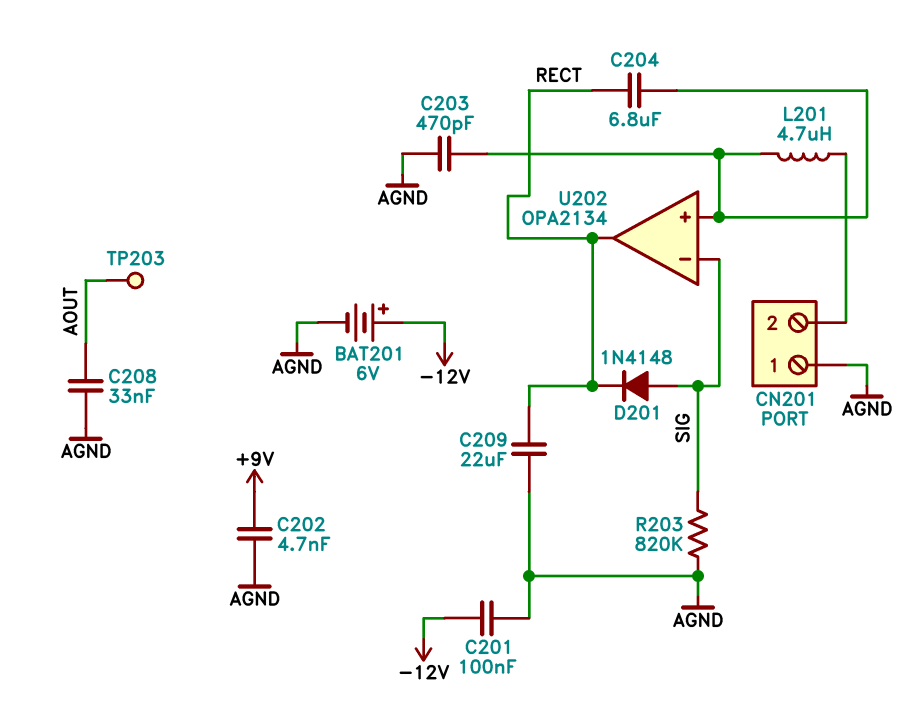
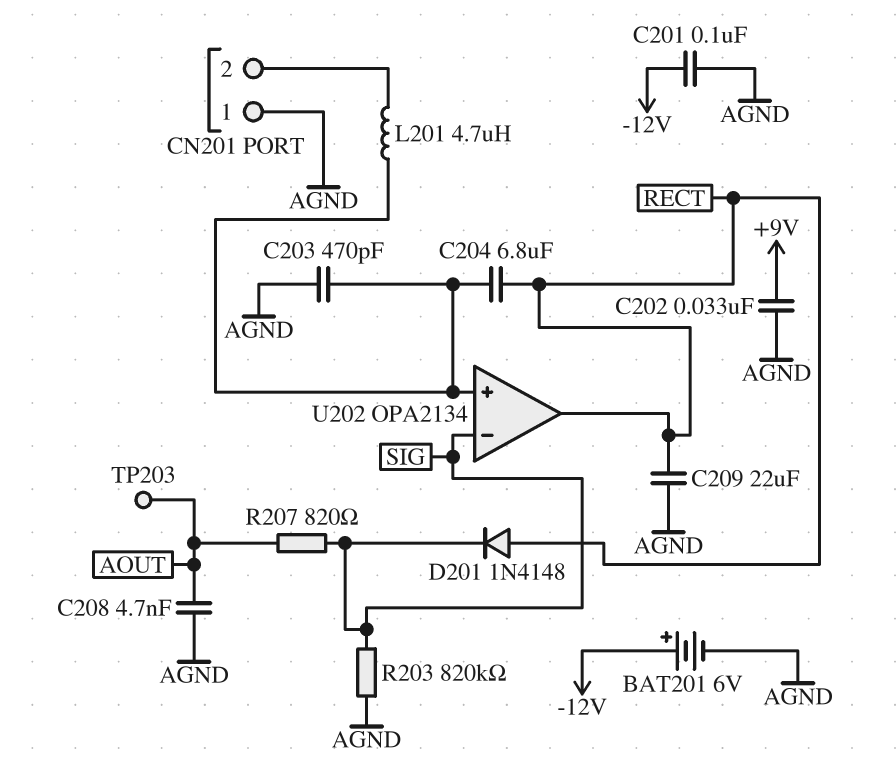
C202: 4.7nF (+9V, AGND) -> 33nF (+9V, AGND)
C208: 33nF (AGND, AOUT) -> 4.7nF (AGND, AOUT)
D201: diode 1N4148 (A SIG, K RECT) -> diode 1N4148 (A RECT, K SIG)
R207: none -> 820 (AOUT, SIG)

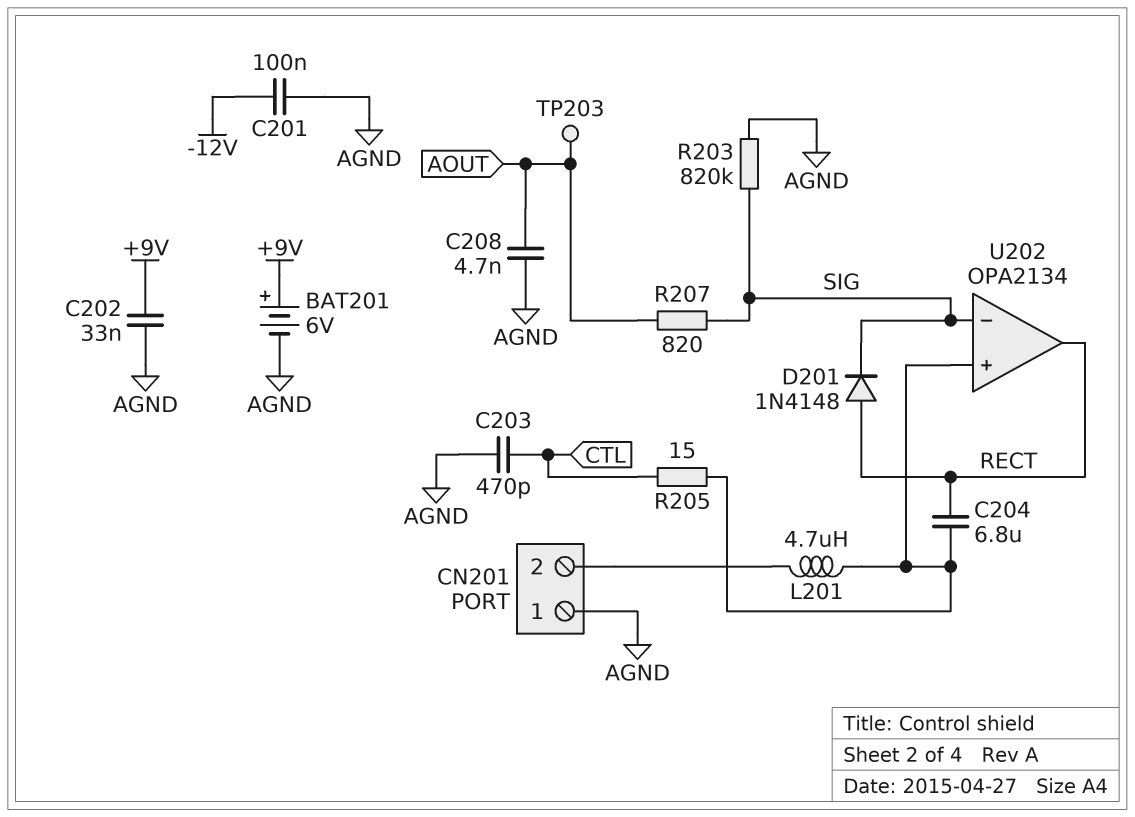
BAT201: 6V (plus -12V, minus AGND) -> 6V (plus +9V, minus AGND)
C203: 470pF (AGND, U202/in+) -> 470pF (AGND, CTL)
C209: 22uF (AGND, RECT) -> none
R205: none -> 15 (CTL, U202/in+)

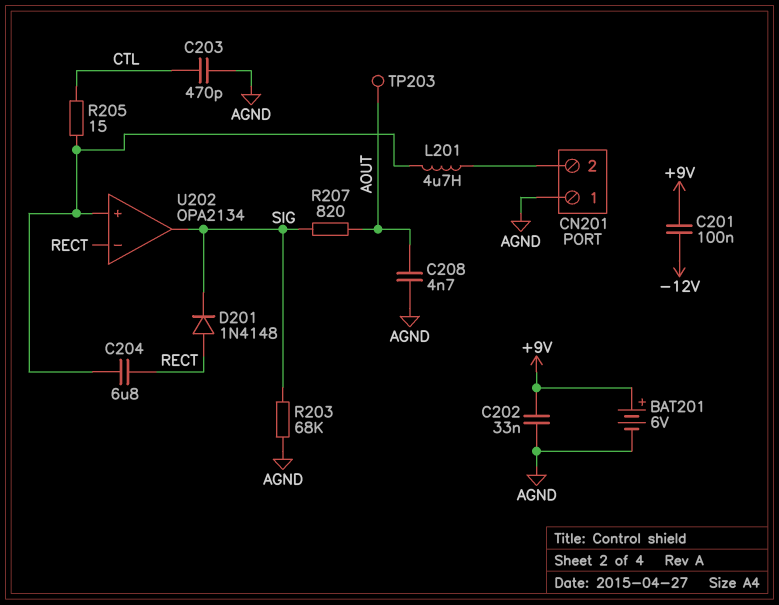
C201: 100nF (-12V, AGND) -> 100nF (+9V, -12V)
R203: 820k (AGND, SIG) -> 68k (AGND, SIG)
U202 pin in-: SIG -> RECT
U202 pin out: RECT -> SIG

